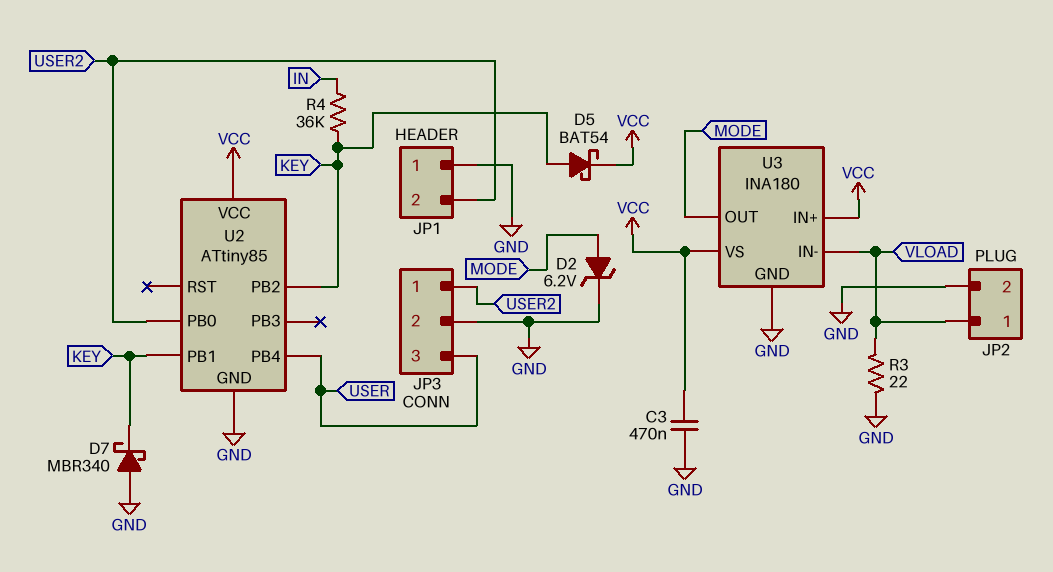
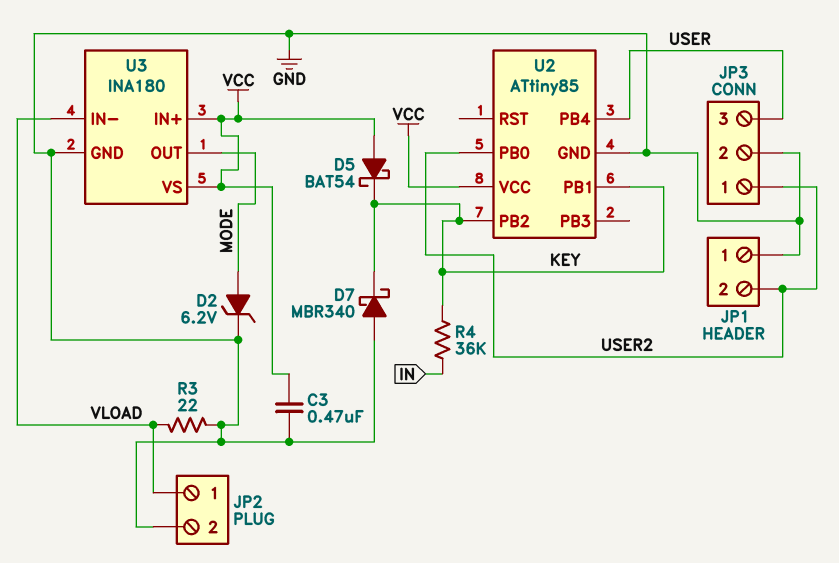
D5: schottky BAT54 (A KEY, K VCC) -> schottky BAT54 (A VCC, K KEY)

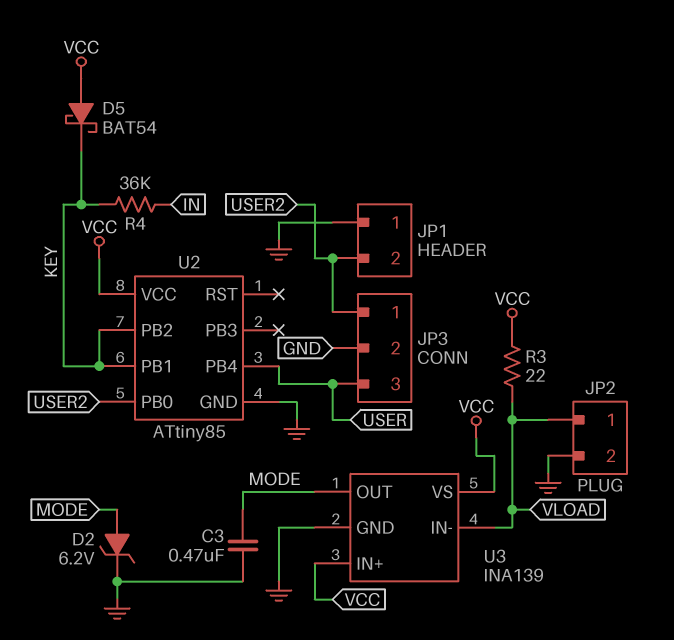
C3: 470nF (GND, VCC) -> 470nF (GND, MODE)
D7: schottky MBR340 (A GND, K KEY) -> none
R3: 22 (GND, VLOAD) -> 22 (VCC, VLOAD)
U3: INA180 -> INA139

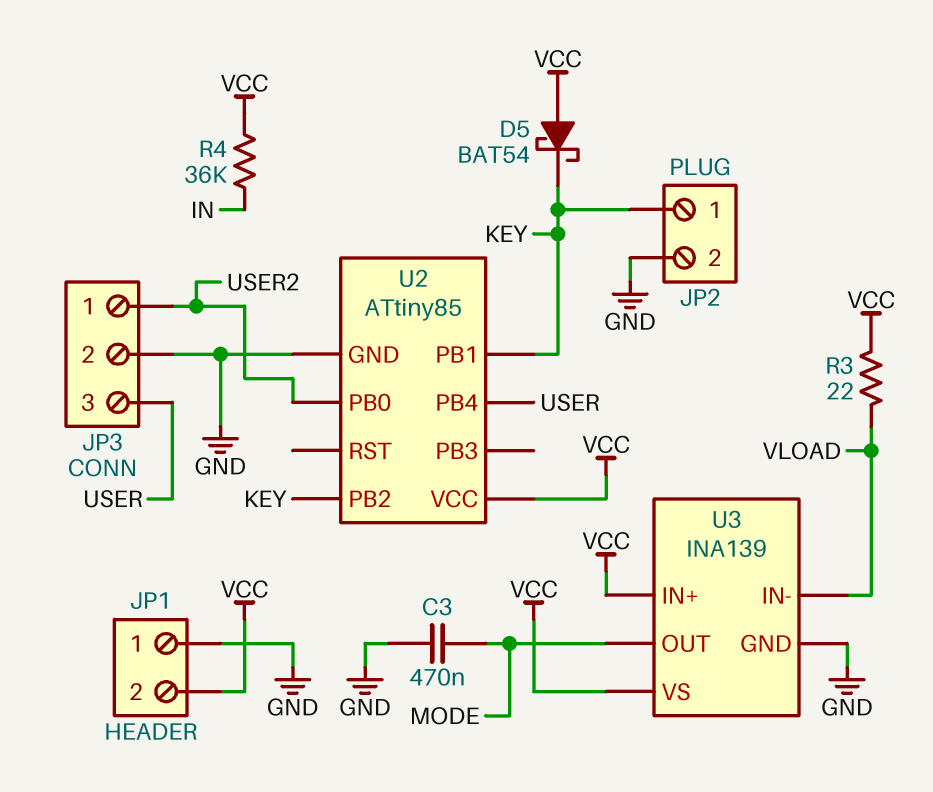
D2: zener 6.2V (A MODE, K GND) -> none
JP1 pin 2: USER2 -> VCC
JP2 pin 1: VLOAD -> KEY
R4: 36k (IN, KEY) -> 36k (IN, VCC)

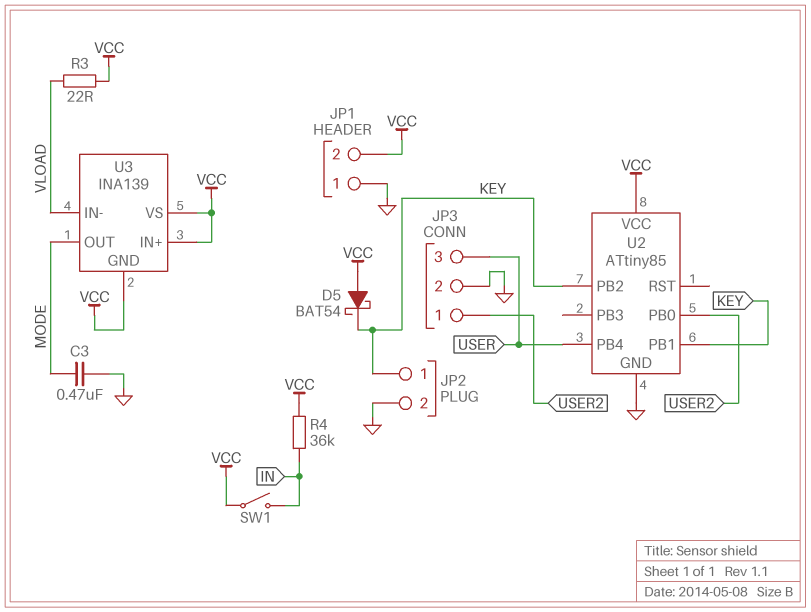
SW1: none -> switch (IN, VCC)
U3 pin GND: GND -> VCC

